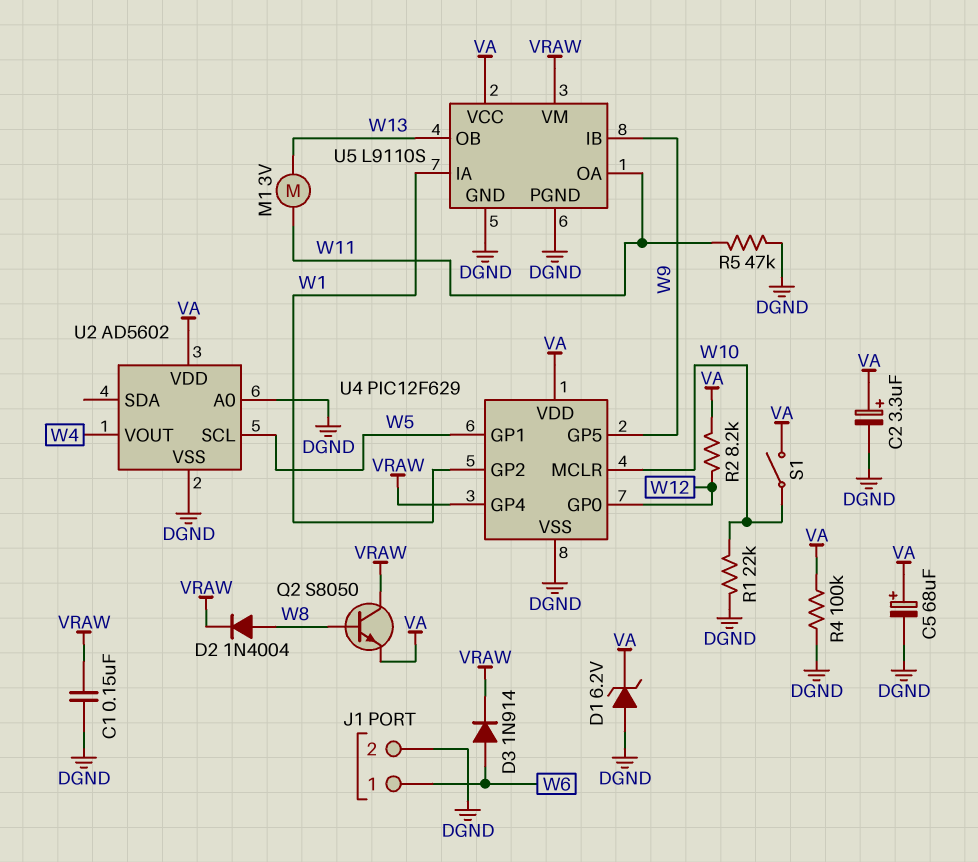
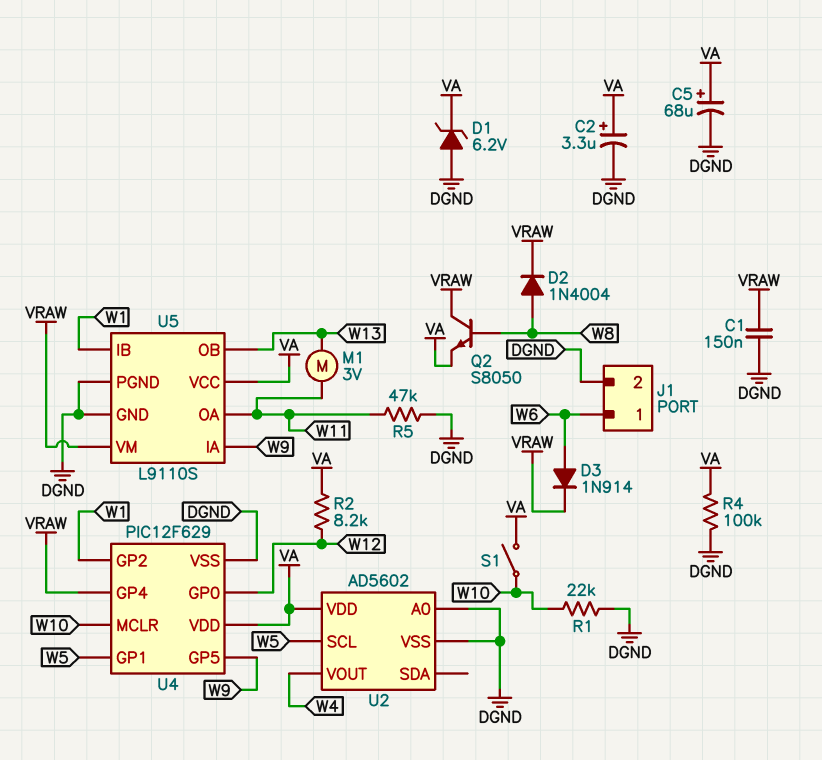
U5 pin IA: W1 -> W9
U5 pin IB: W9 -> W1

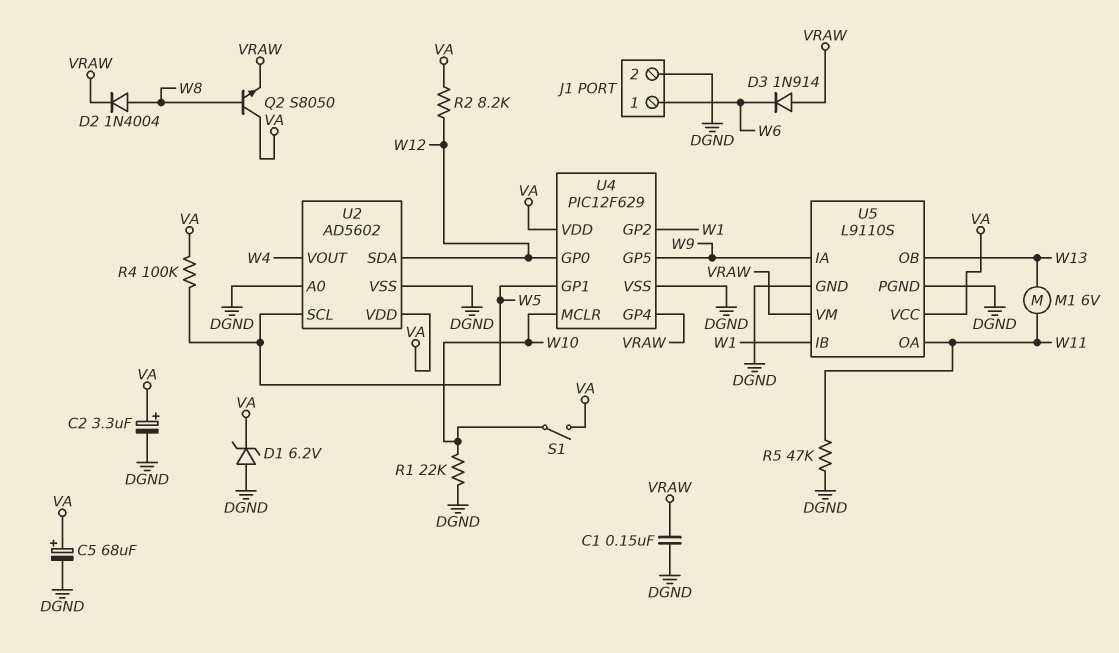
D3: diode 1N914 (A W6, K VRAW) -> diode 1N914 (A VRAW, K W6)
M1: motor 3V (W11, W13) -> motor 6V (W11, W13)
Q2: NPN S8050 (B W8, C VRAW, E VA) -> NPN S8050 (B W8, C VA, E VRAW)
R4: 100k (DGND, VA) -> 100k (VA, W5)
U2 pin SDA: none -> W12

